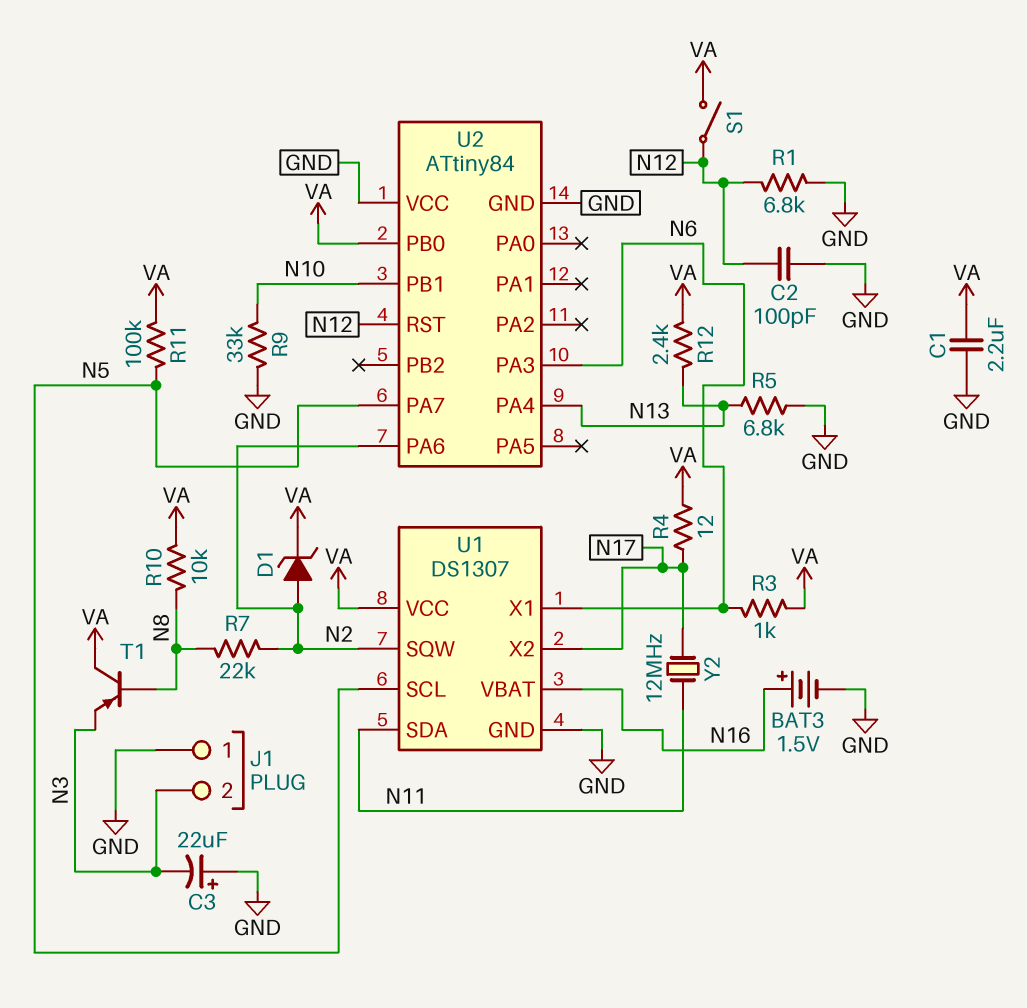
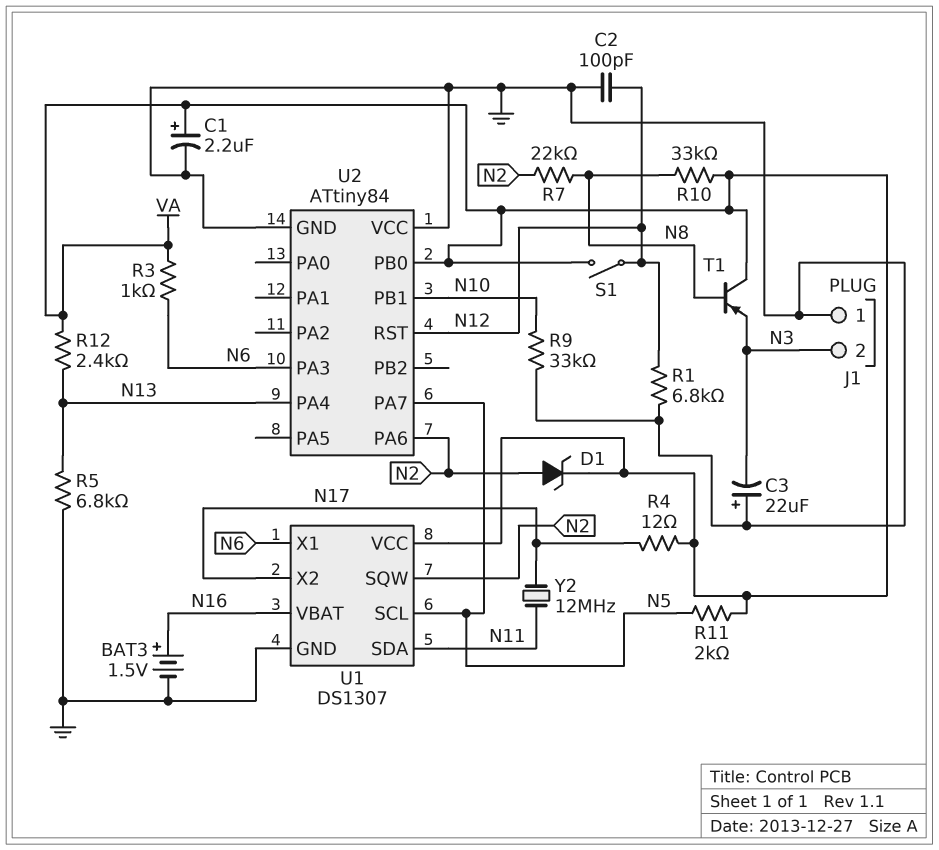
C1: 2.2uF (GND, VA) -> 2.2uF (plus VA, minus GND)
R10: 10k (N8, VA) -> 33k (N8, VA)
R11: 100k (N5, VA) -> 2k (N5, VA)

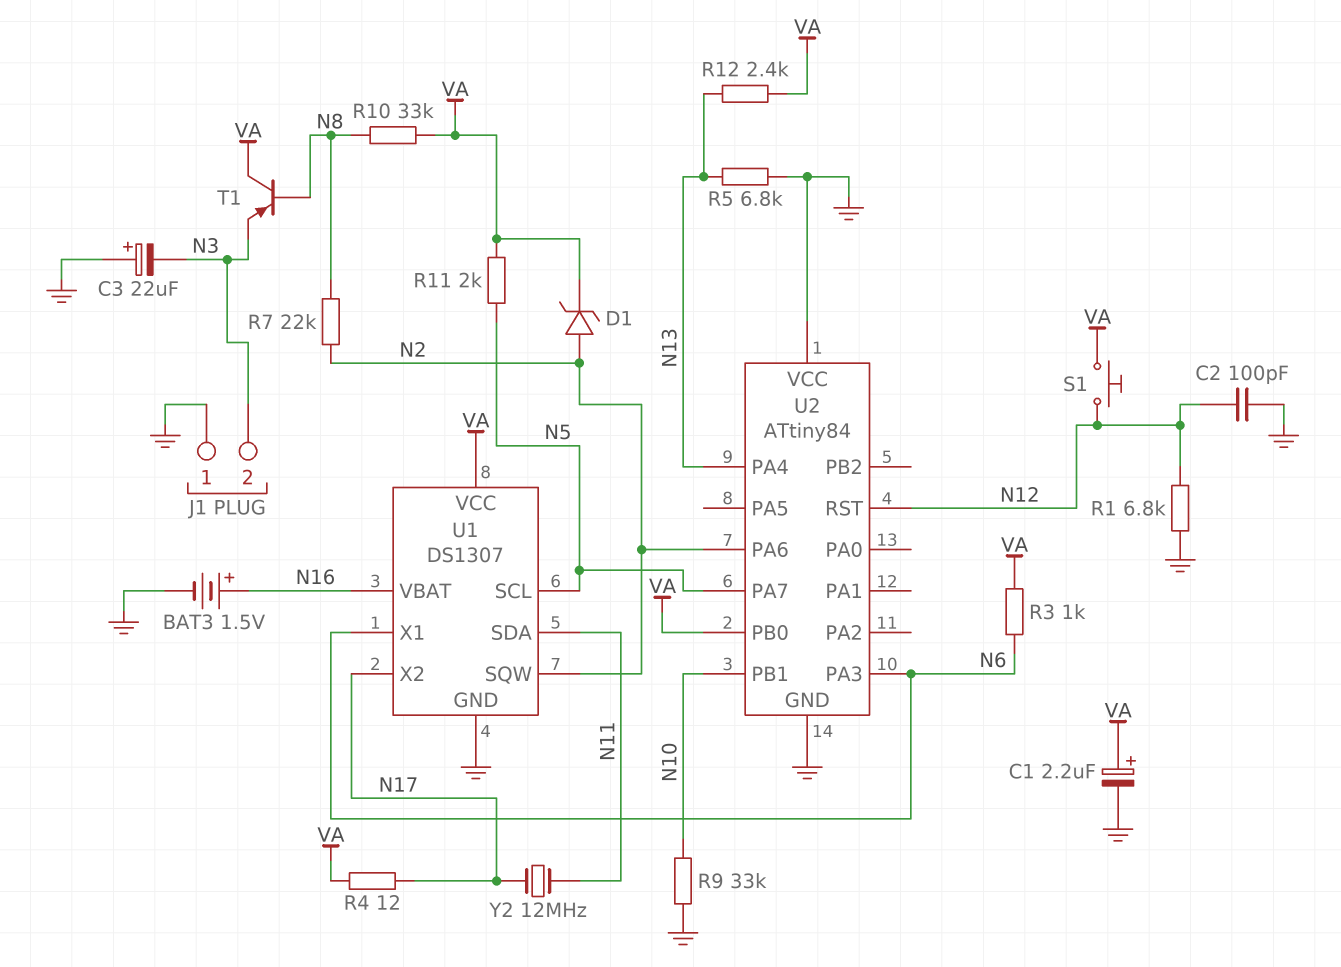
S1: switch (N12, VA) -> button (N12, VA)

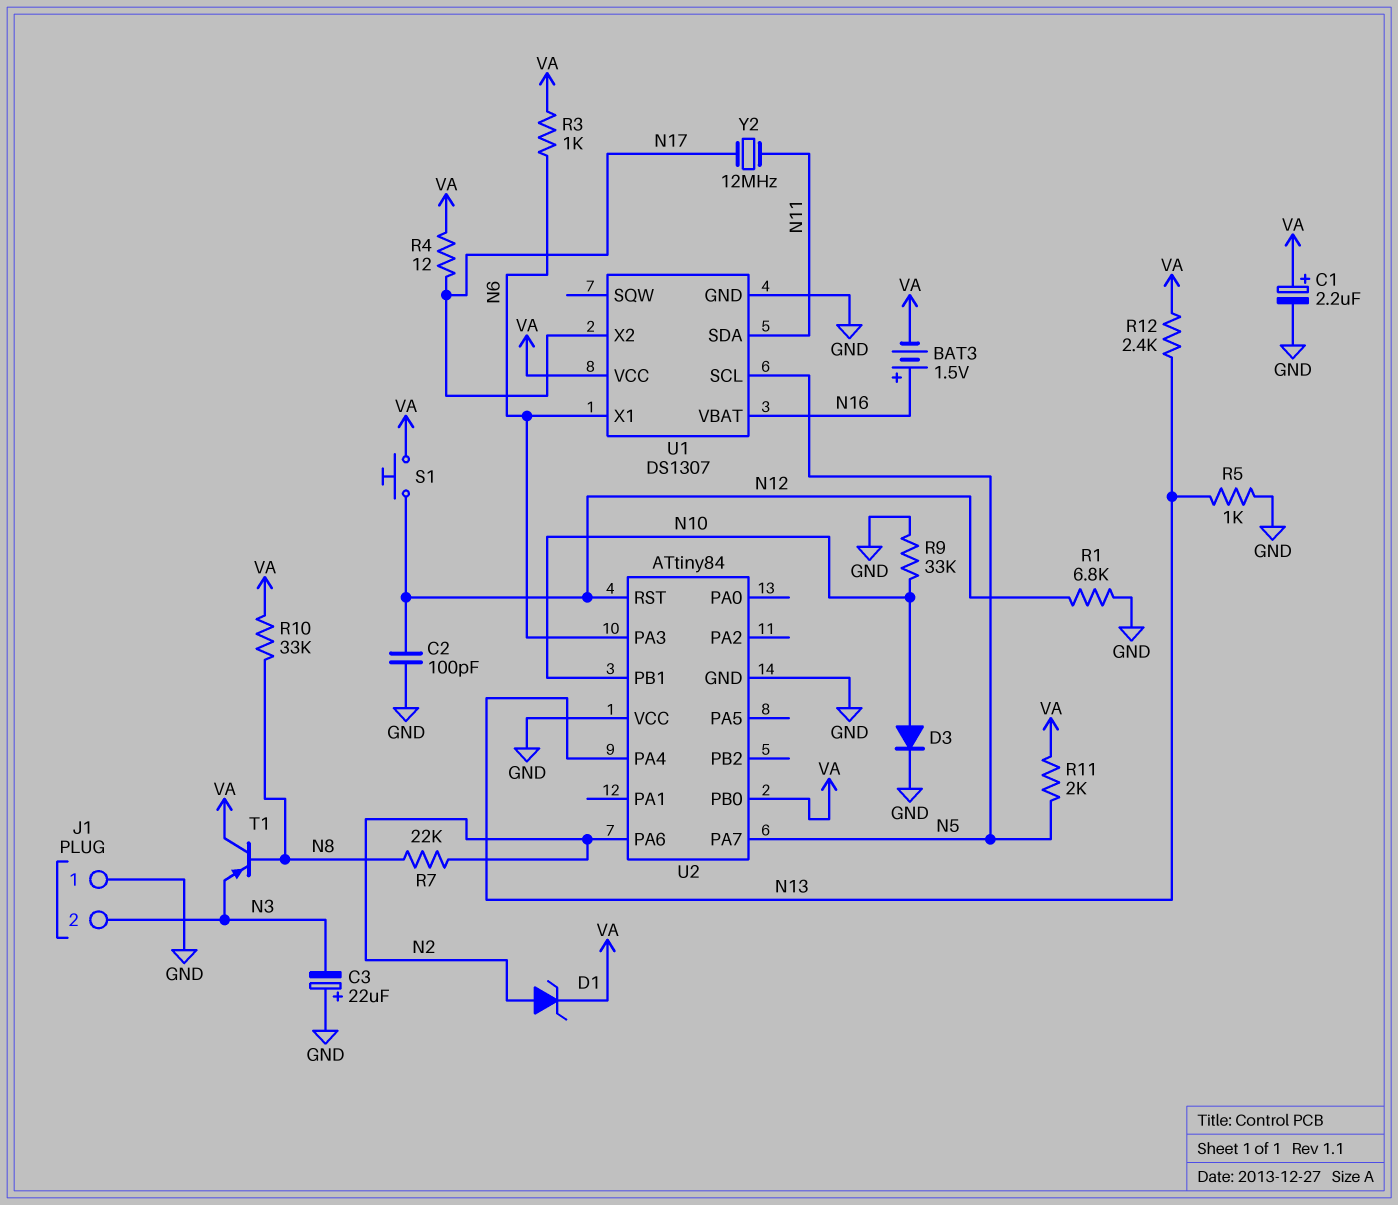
BAT3: 1.5V (plus N16, minus GND) -> 1.5V (plus N16, minus VA)
D3: none -> diode (A N10, K GND)
R5: 6.8k (GND, N13) -> 1k (GND, N13)
U1 pin SQW: N2 -> none

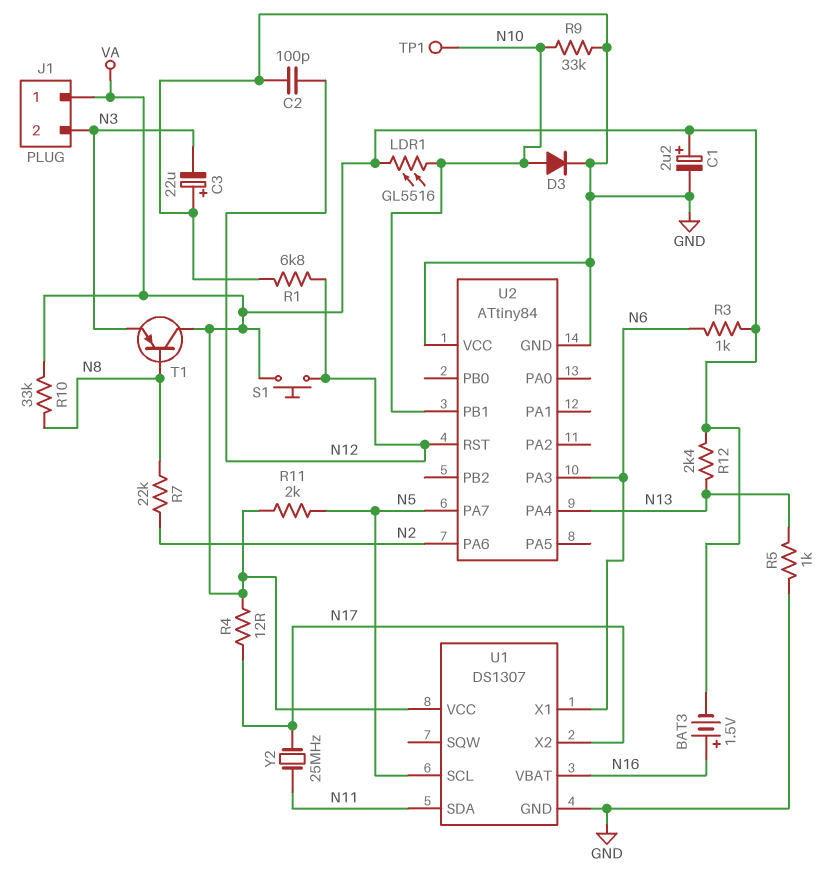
D1: zener (A N2, K VA) -> none
J1 pin 1: GND -> VA
LDR1: none -> GL5516 (N10, VA)
TP1: none -> test point (N10)
U2 pin PB0: VA -> none
Y2: 12MHz (N11, N17) -> 25MHz (N11, N17)

